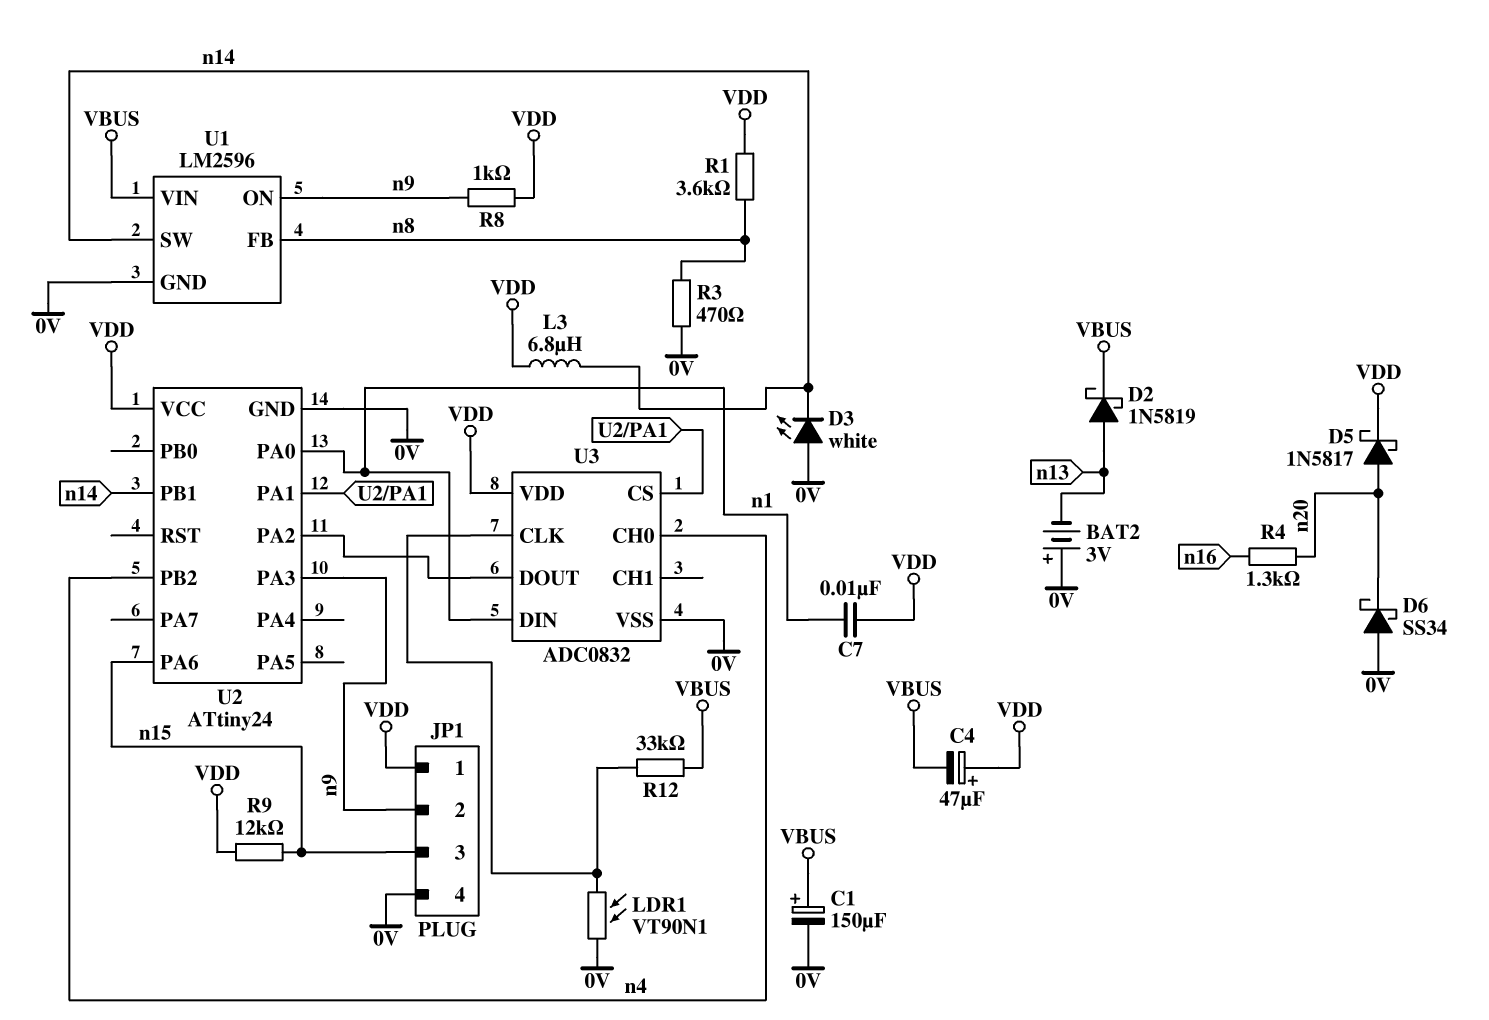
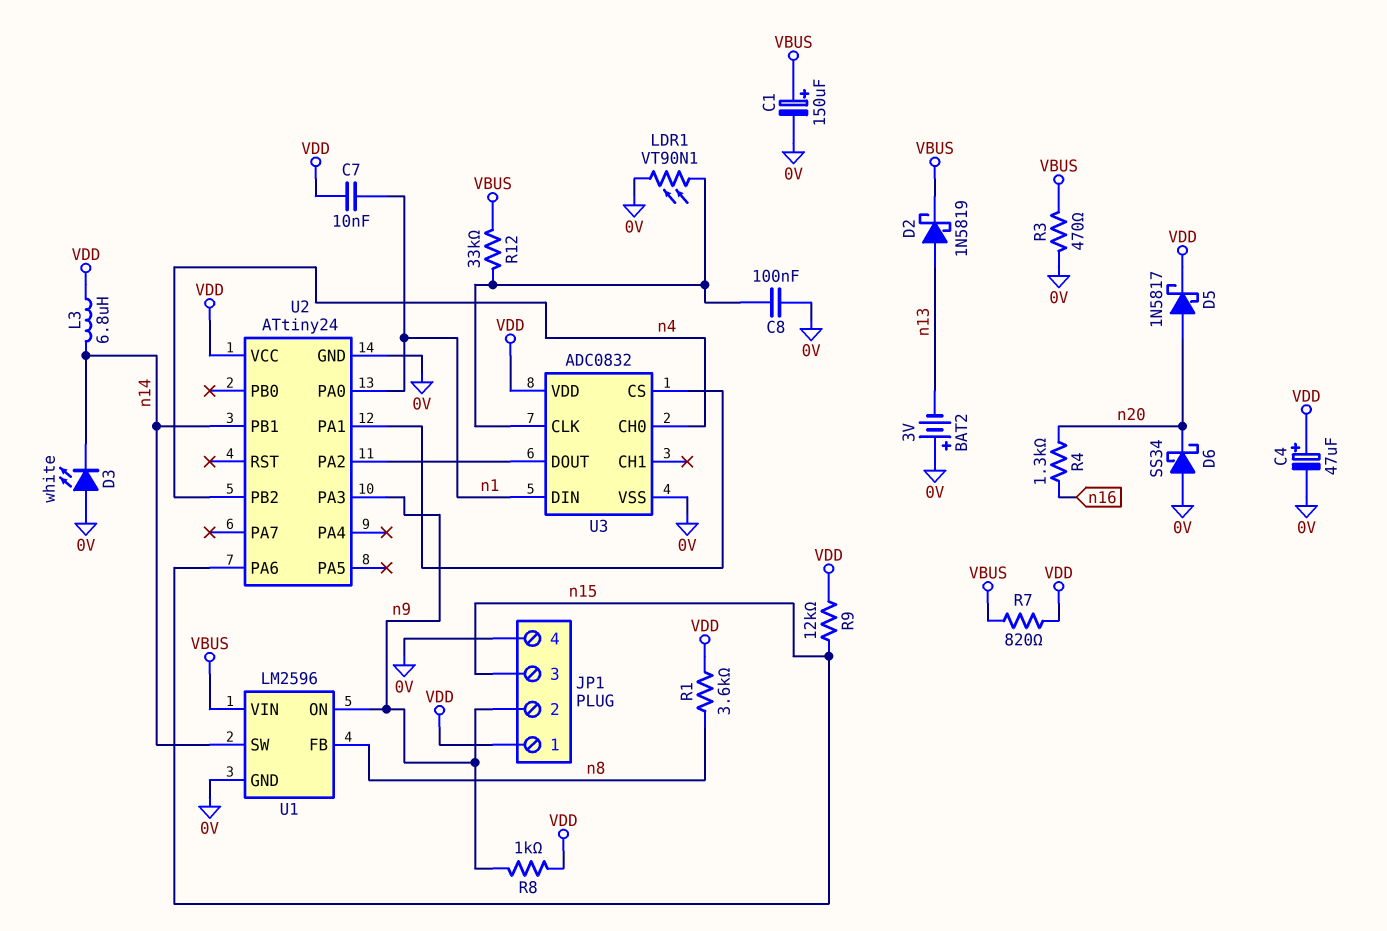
C4: 47uF (plus VDD, minus VBUS) -> 47uF (plus VDD, minus 0V)
C8: none -> 100nF (0V, U3/CLK)
R3: 470 (0V, n8) -> 470 (0V, VBUS)
R7: none -> 820 (VBUS, VDD)

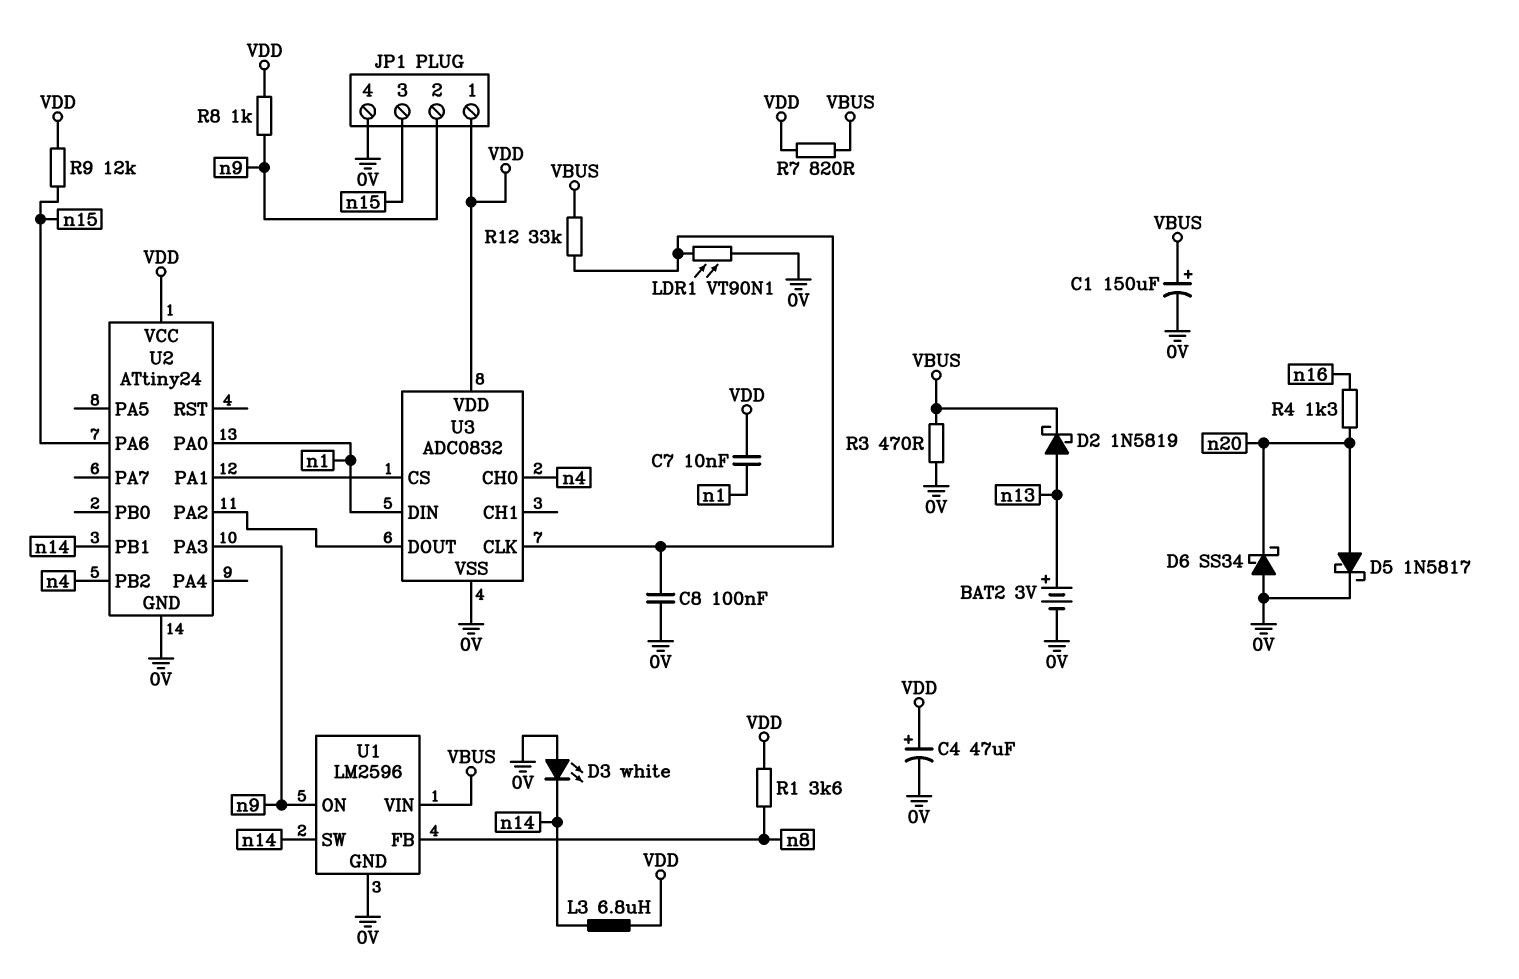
BAT2: 3V (plus 0V, minus n13) -> 3V (plus n13, minus 0V)
D5: schottky 1N5817 (A n20, K VDD) -> schottky 1N5817 (A n20, K 0V)

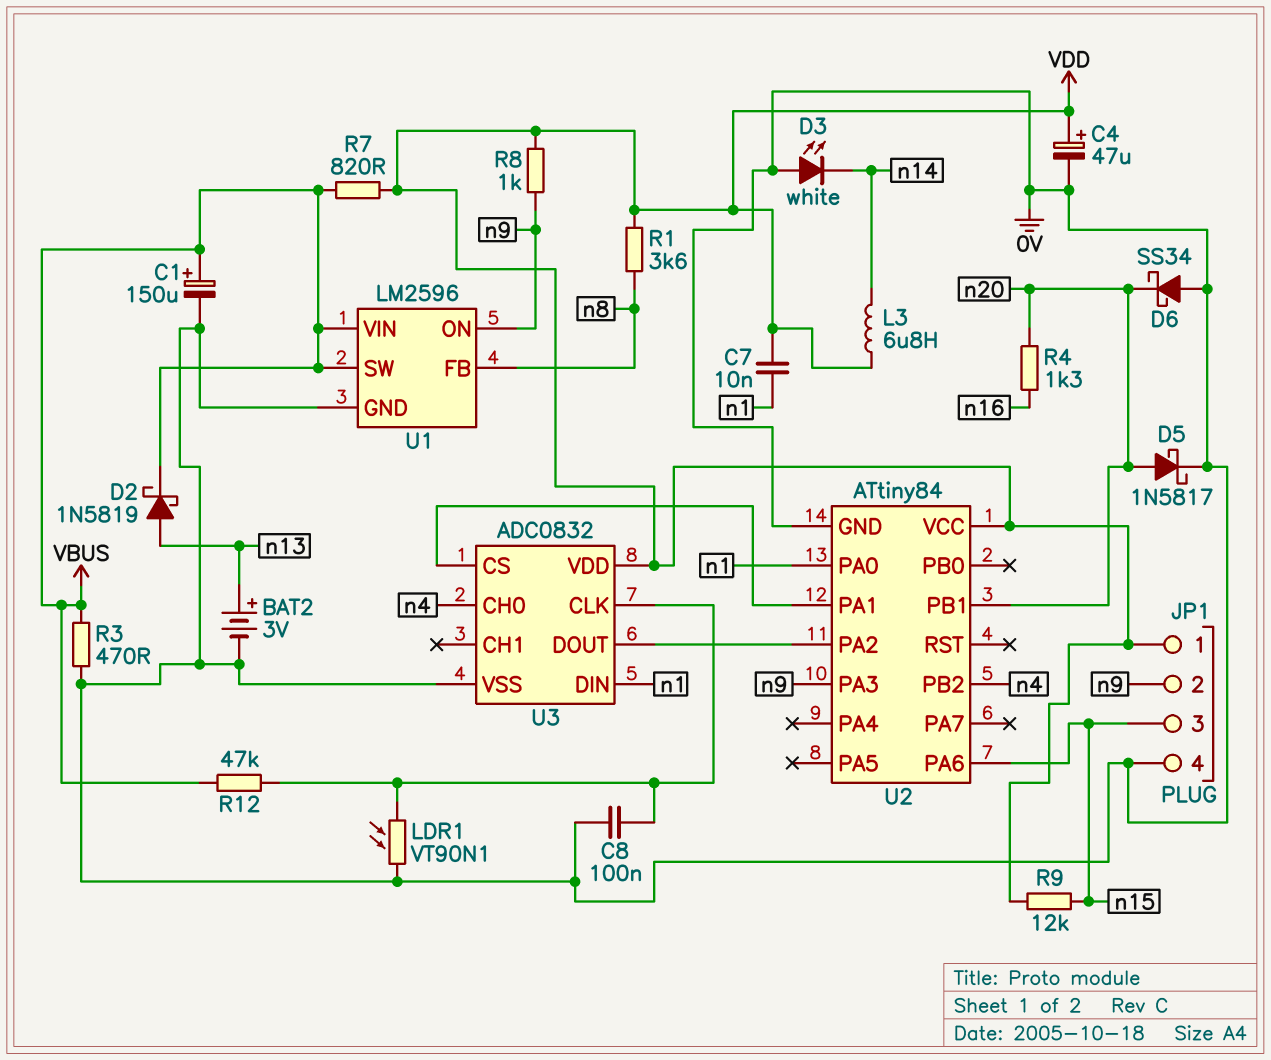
R12: 33k (U3/CLK, VBUS) -> 47k (U3/CLK, VBUS)
U1 pin SW: n14 -> VBUS
U2: ATtiny24 -> ATtiny84
U2 pin PB1: n14 -> n20

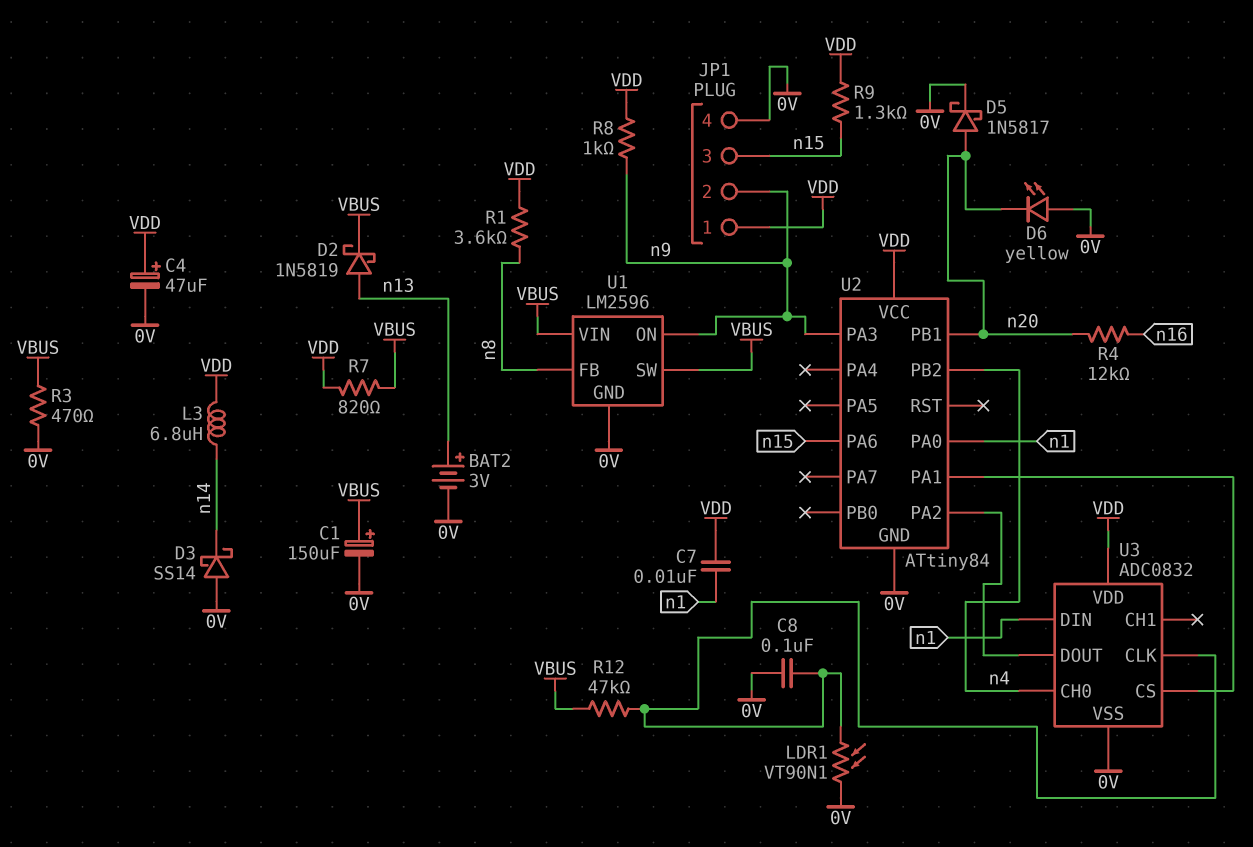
D3: LED white (A 0V, K n14) -> schottky SS14 (A 0V, K n14)
D6: schottky SS34 (A 0V, K n20) -> LED yellow (A 0V, K n20)
R4: 1.3k (n16, n20) -> 12k (n16, n20)
R9: 12k (VDD, n15) -> 1.3k (VDD, n15)

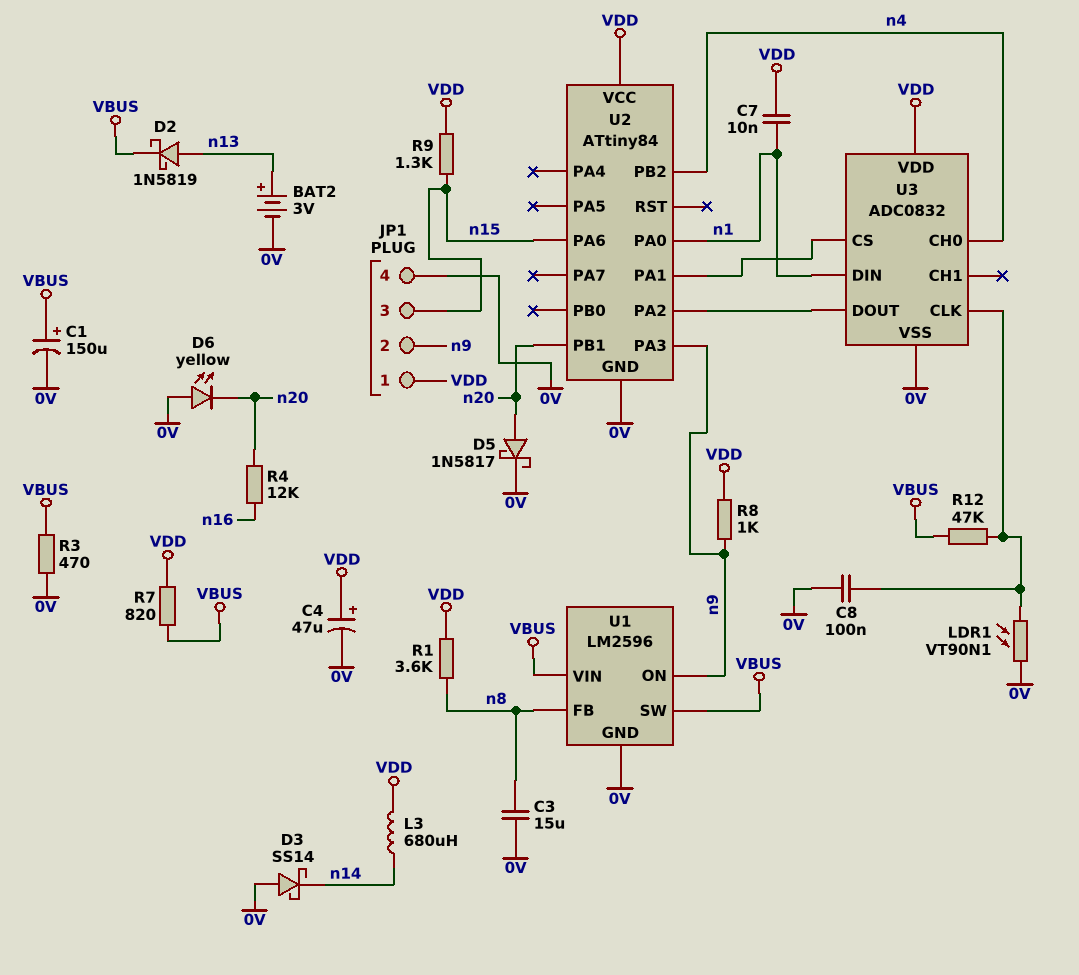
C3: none -> 15uF (0V, n8)
L3: 6.8uH (VDD, n14) -> 680uH (VDD, n14)

